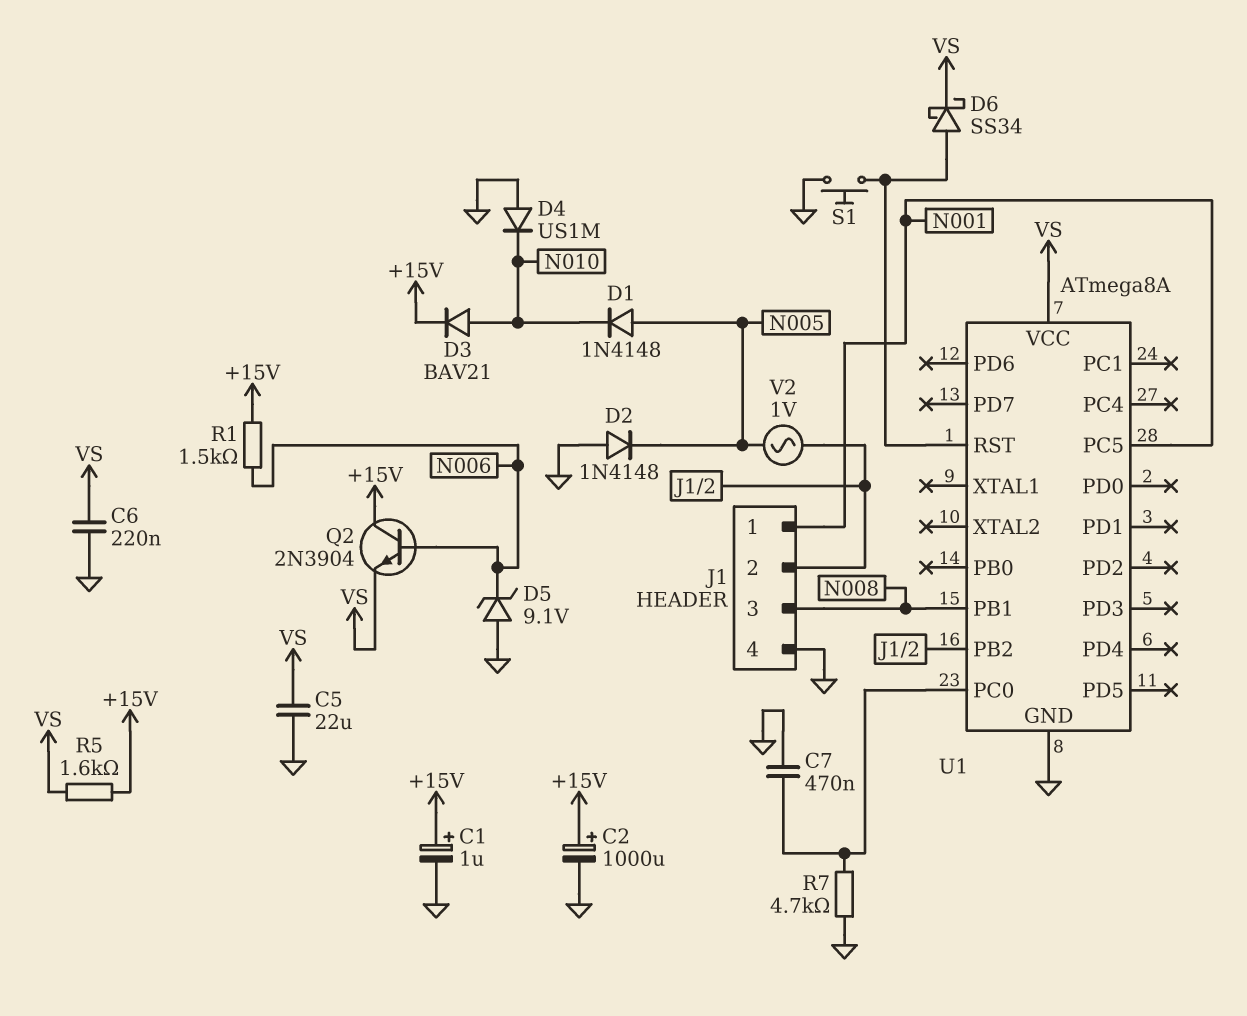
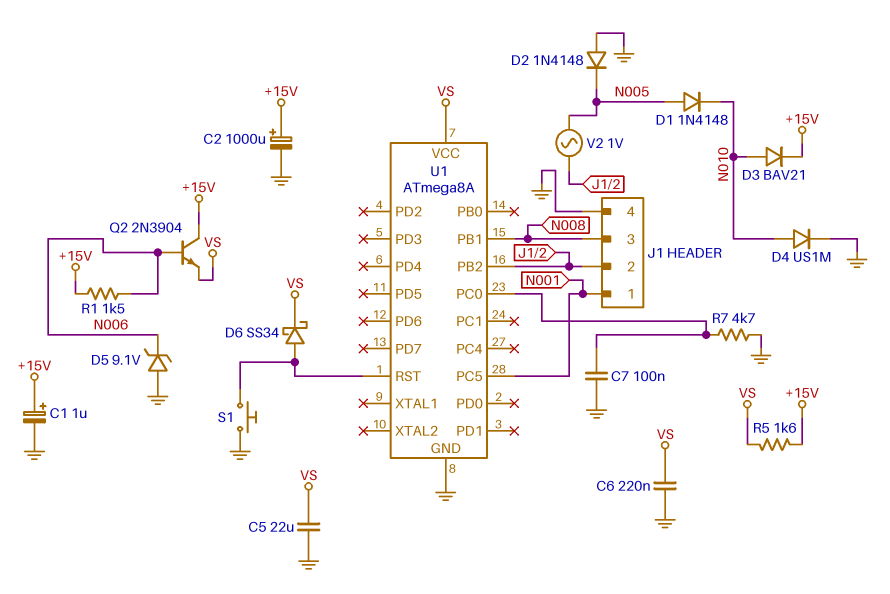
C7: 470nF (GND, U1/PC0) -> 100nF (GND, U1/PC0)
D4: diode US1M (A GND, K N010) -> diode US1M (A N010, K GND)

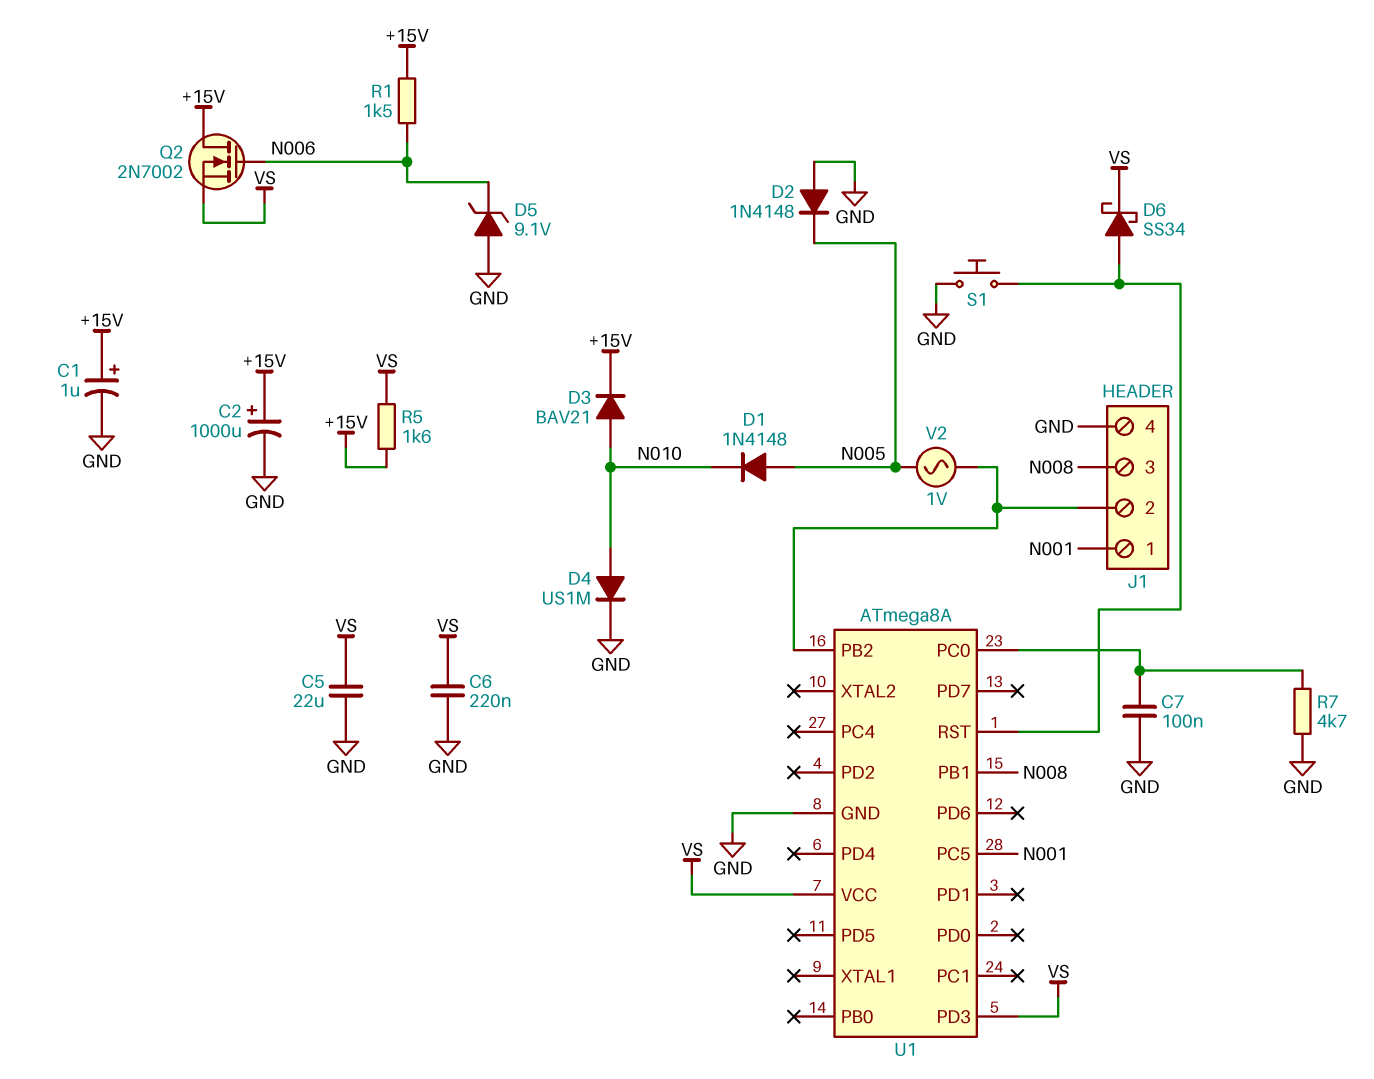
Q2: NPN 2N3904 (B N006, C +15V, E VS) -> NMOS 2N7002 (G N006, D +15V, S VS)
U1 pin PD3: none -> VS

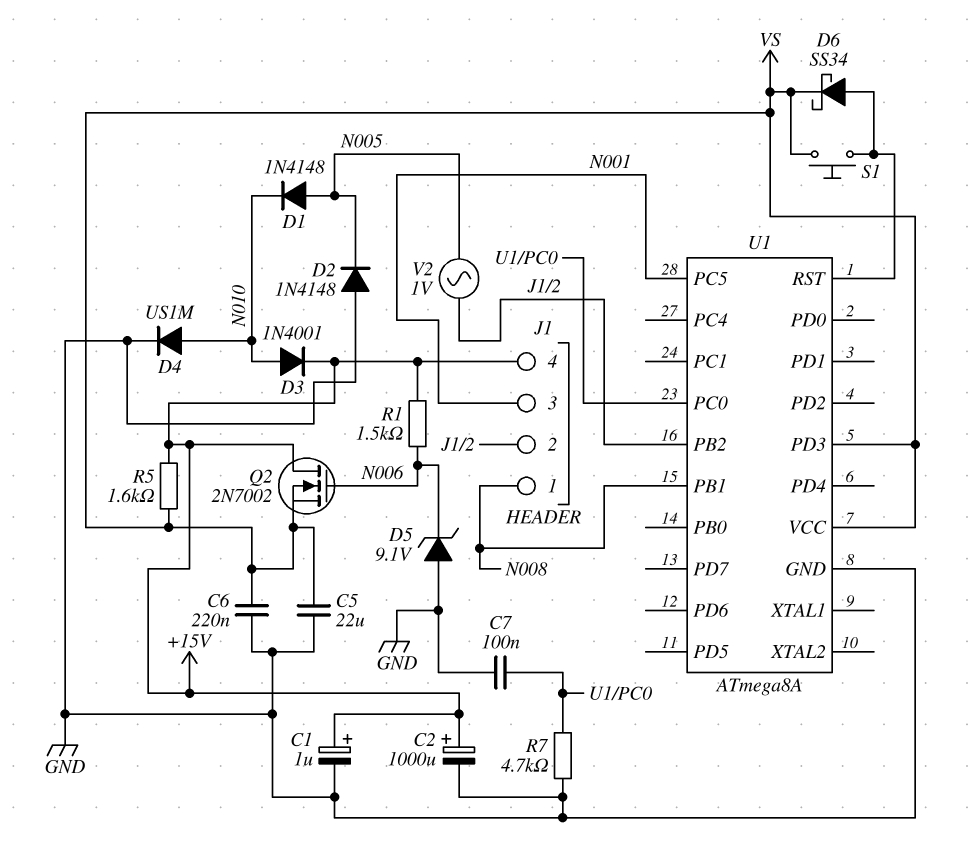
D3: diode BAV21 (A N010, K +15V) -> diode 1N4001 (A N010, K +15V)
J1 pin 1: N001 -> N008
J1 pin 3: N008 -> N001
J1 pin 4: GND -> +15V
S1: button (GND, U1/RST) -> button (U1/RST, VS)

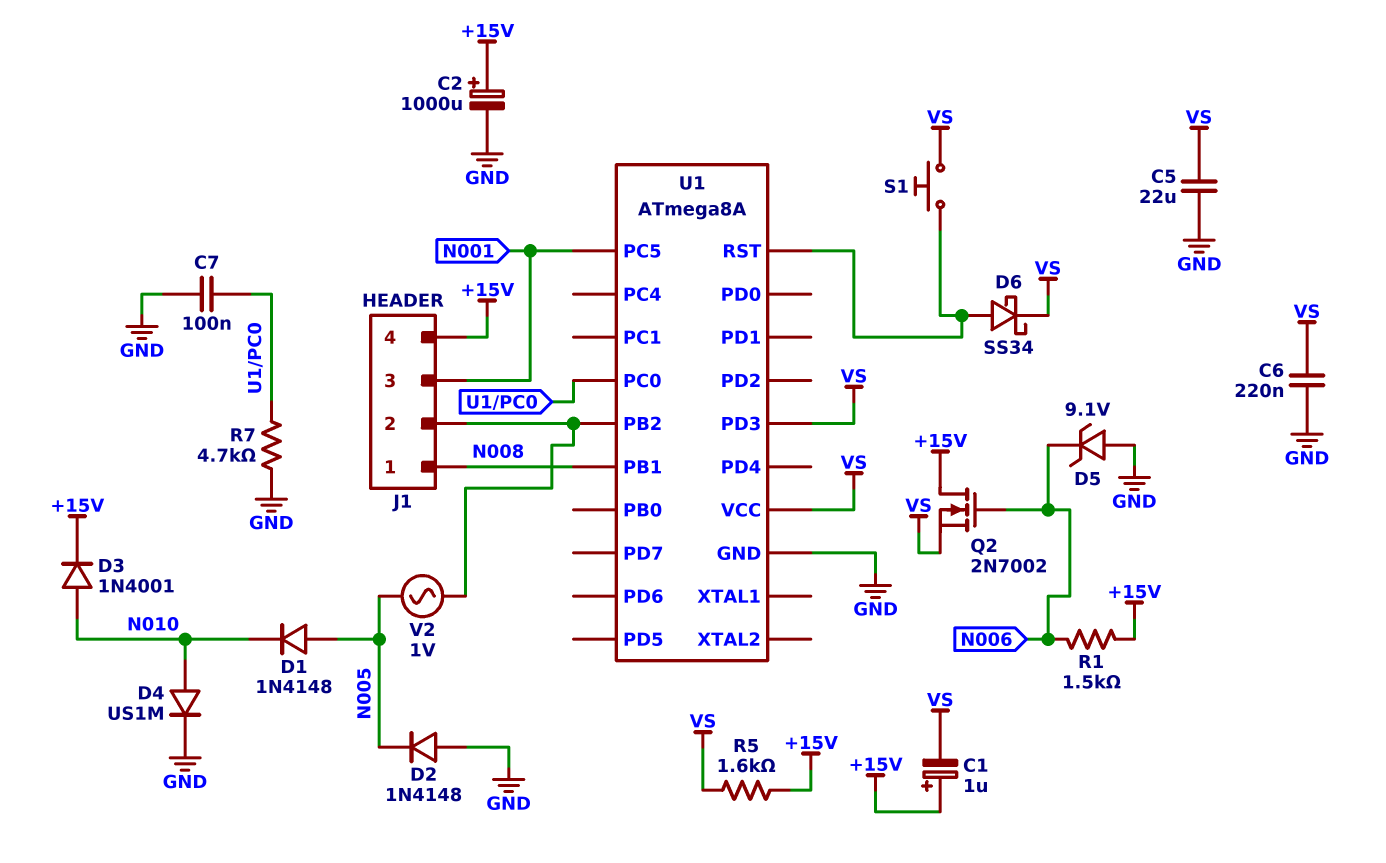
C1: 1uF (plus +15V, minus GND) -> 1uF (plus +15V, minus VS)

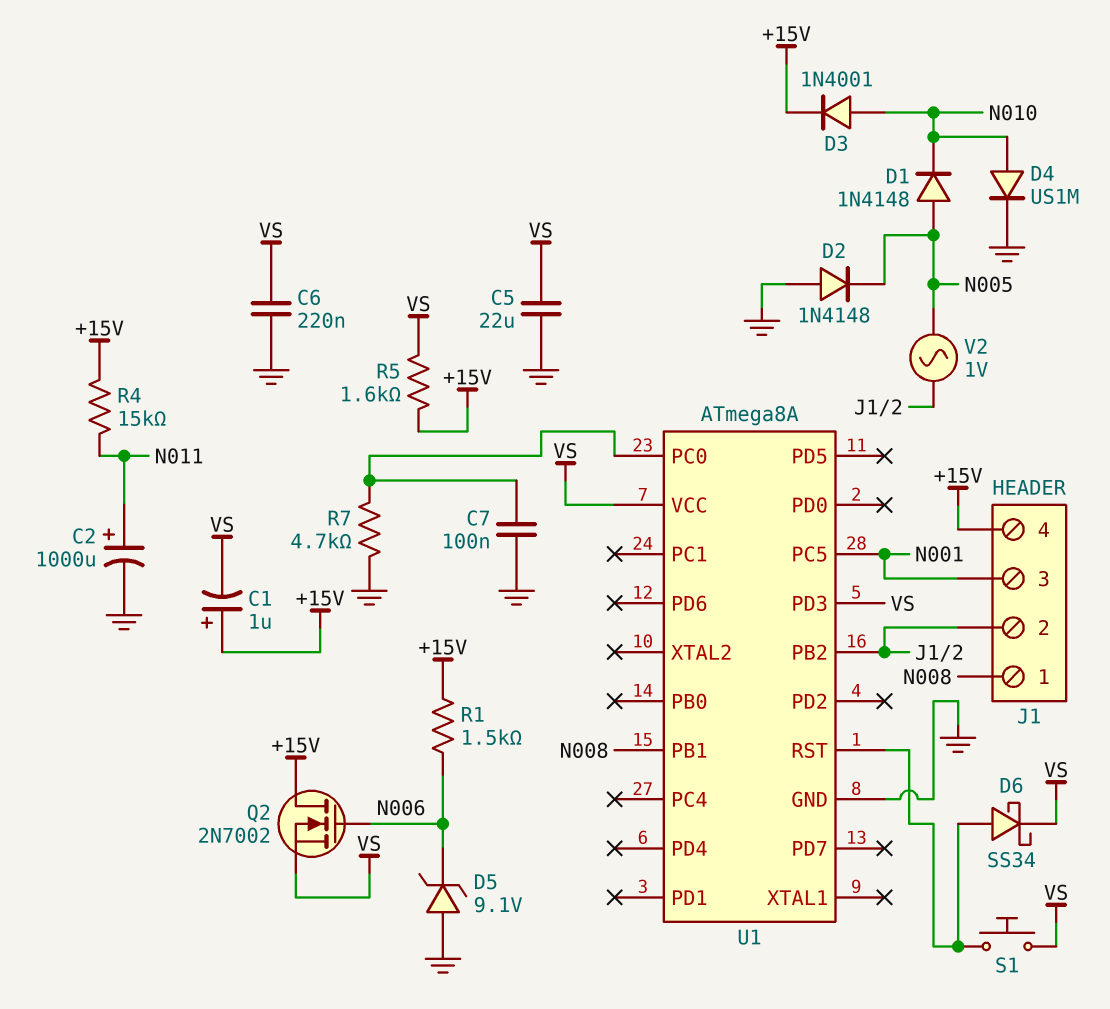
C2: 1000uF (plus +15V, minus GND) -> 1000uF (plus N011, minus GND)
R4: none -> 15k (+15V, N011)

